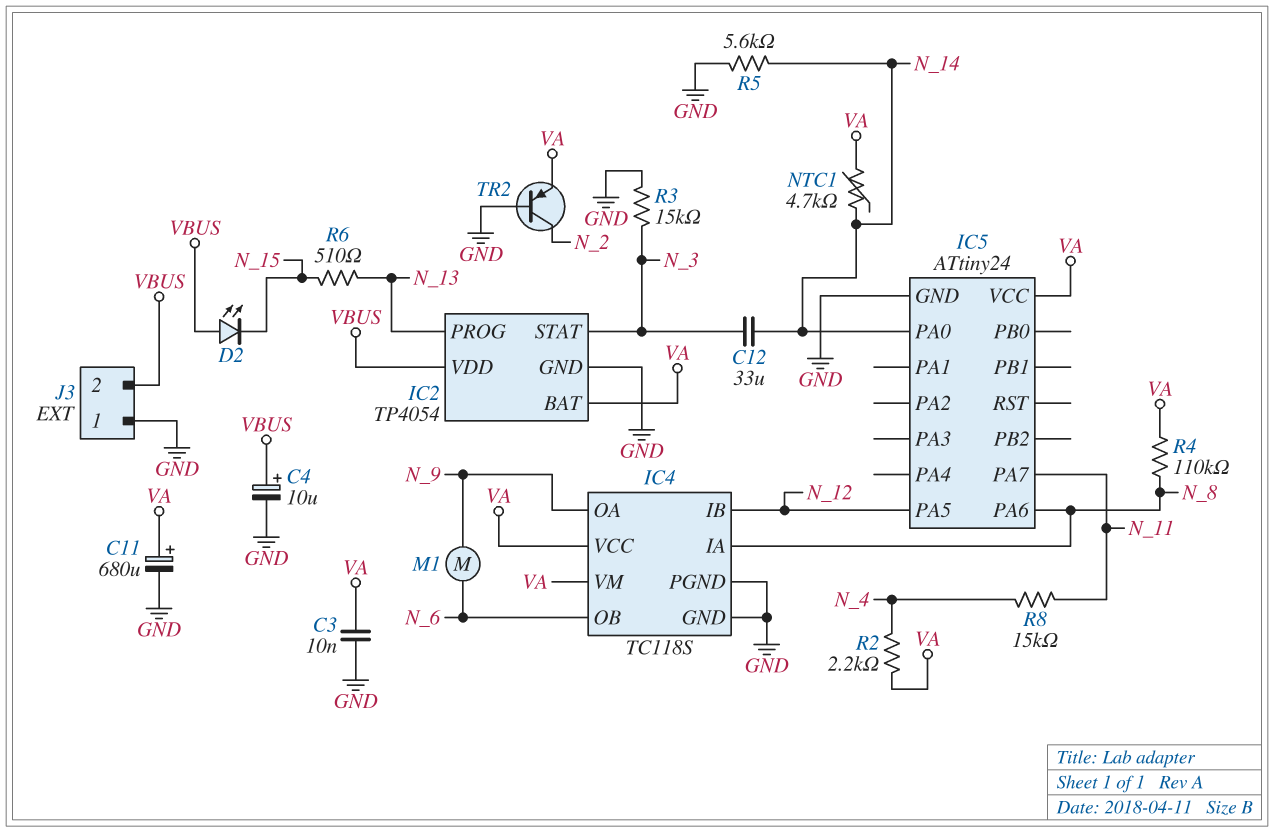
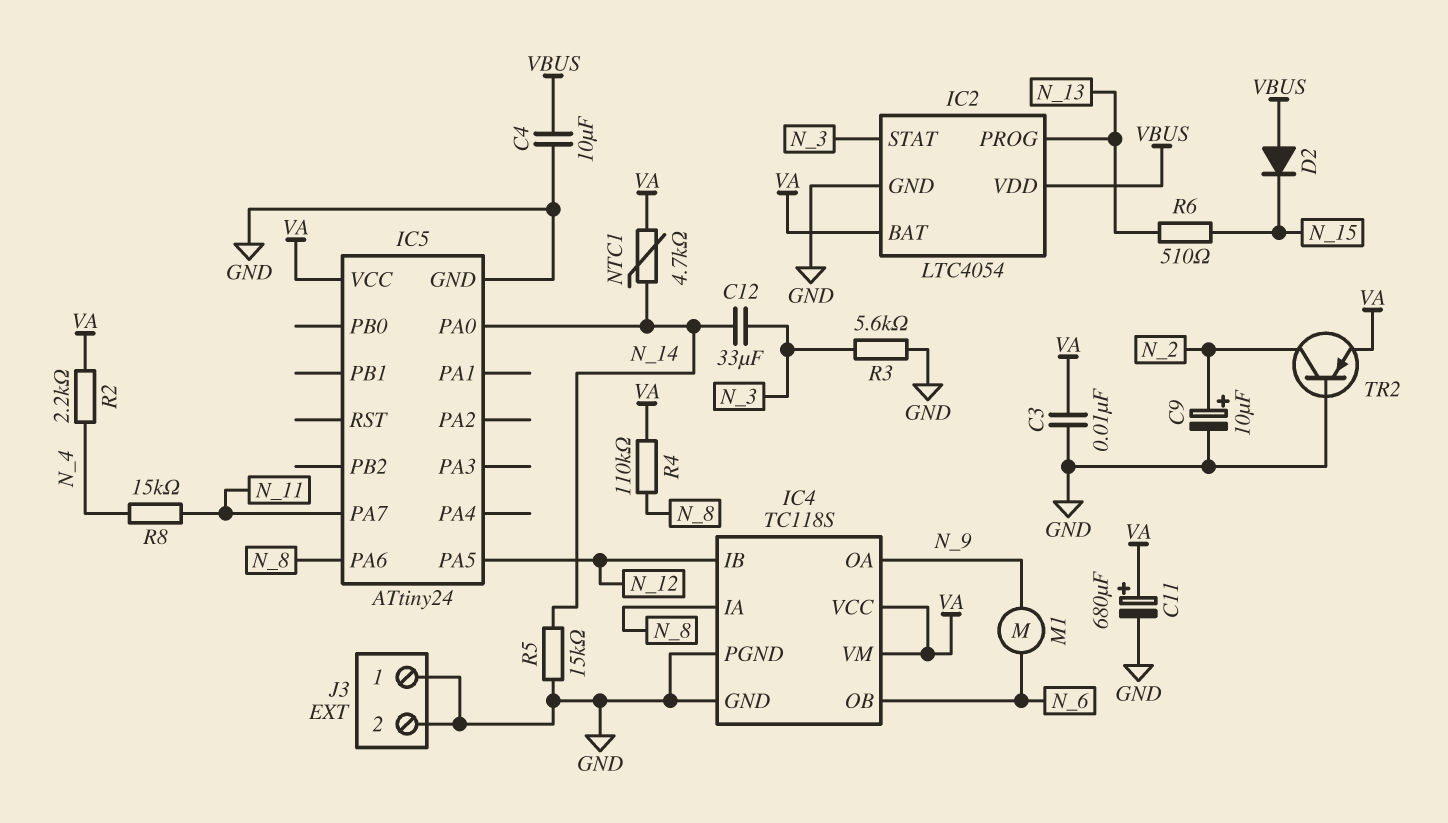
C4: 10uF (plus VBUS, minus GND) -> 10uF (GND, VBUS)
C9: none -> 10uF (plus N_2, minus GND)
D2: LED (A VBUS, K N_15) -> diode (A VBUS, K N_15)
IC2: TP4054 -> LTC4054
J3 pin 2: VBUS -> GND
R3: 15k (GND, N_3) -> 5.6k (GND, N_3)
R5: 5.6k (GND, N_14) -> 15k (GND, N_14)

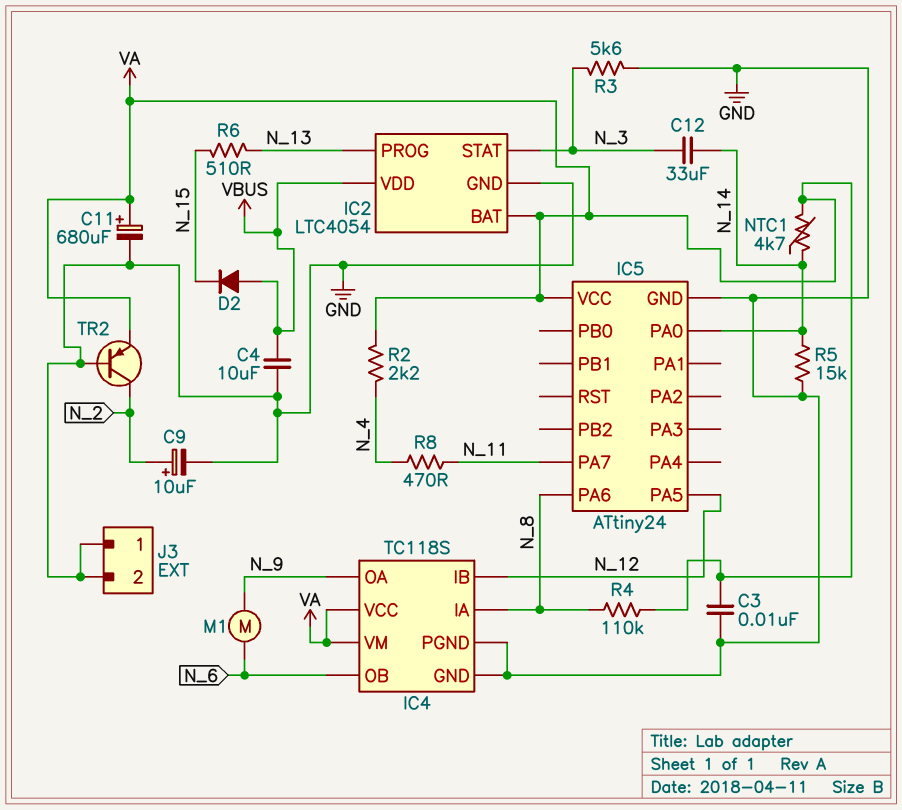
R8: 15k (N_4, N_11) -> 470 (N_4, N_11)

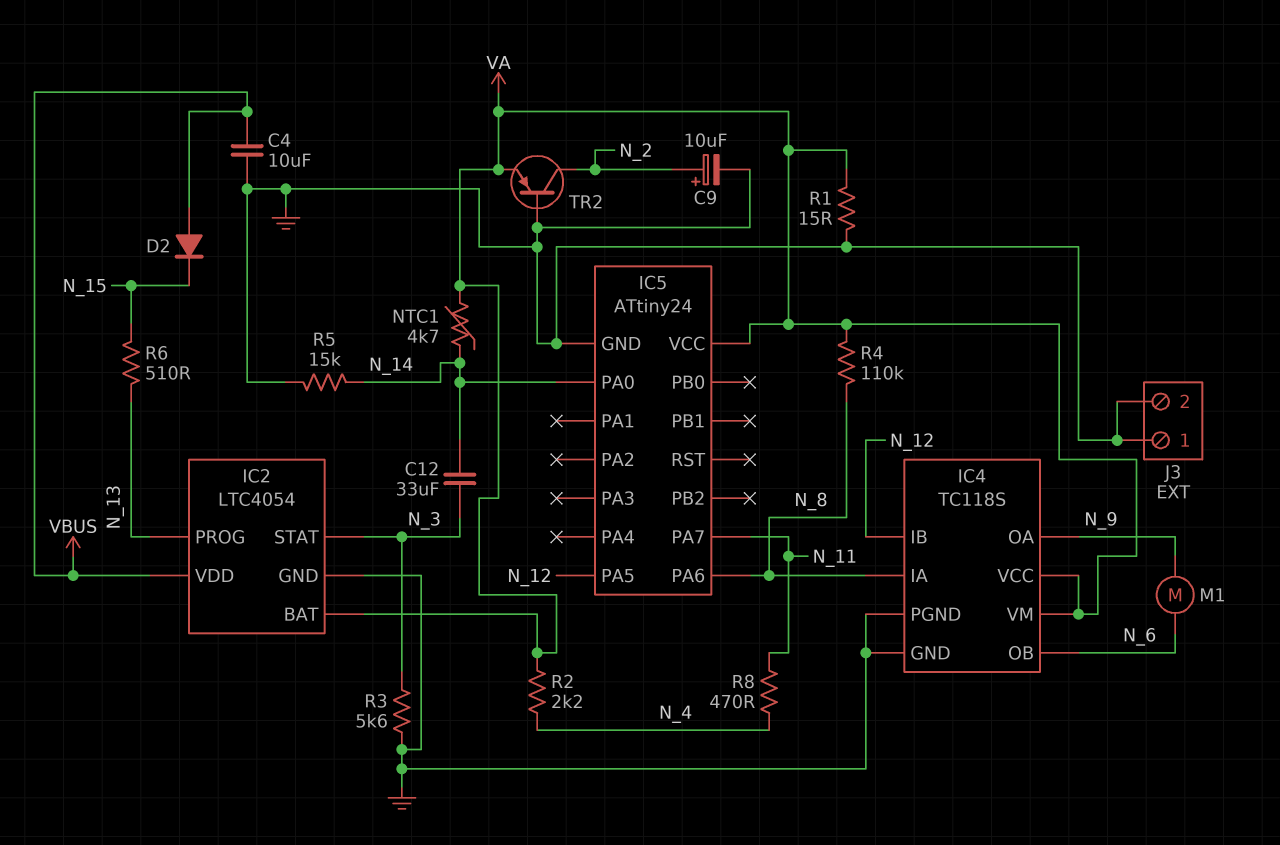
C3: 10nF (GND, VA) -> none
C11: 680uF (plus VA, minus GND) -> none
R1: none -> 15 (GND, VA)

